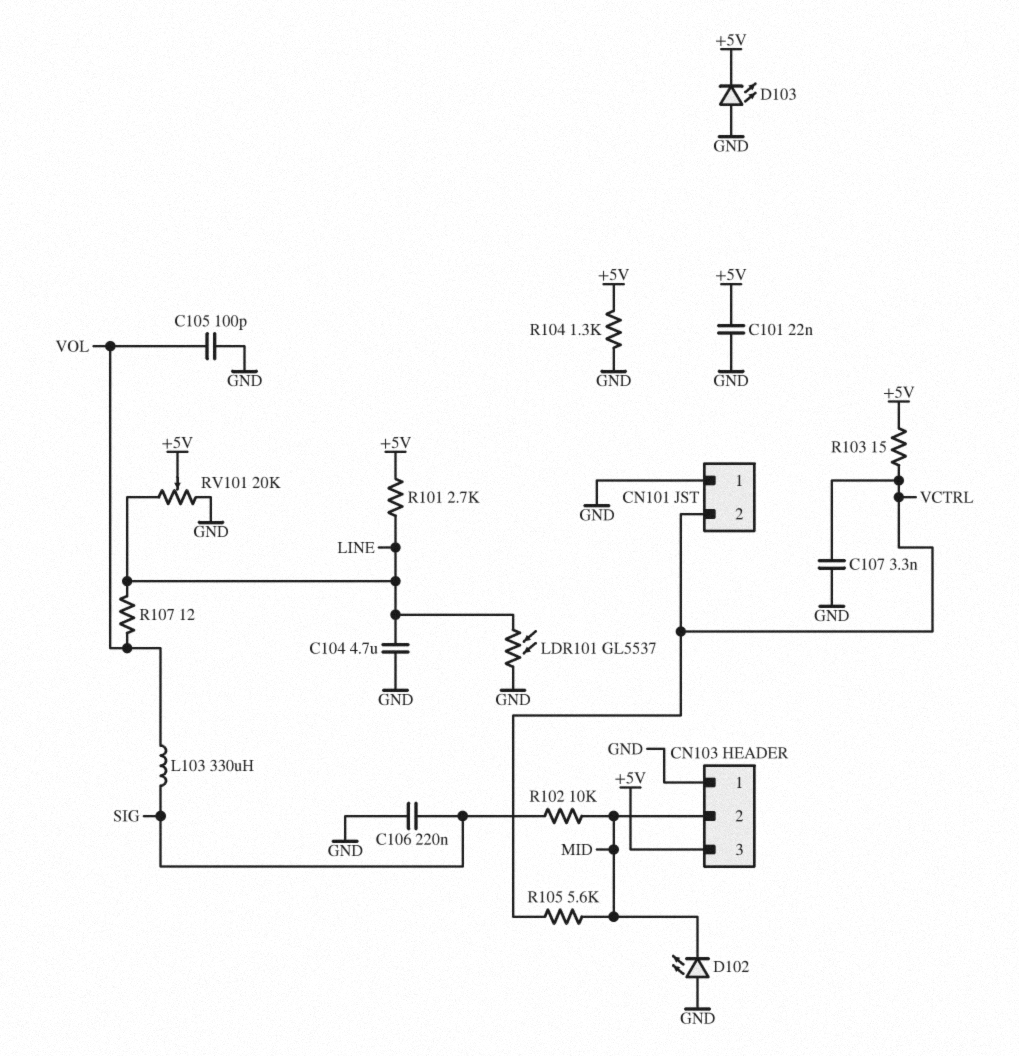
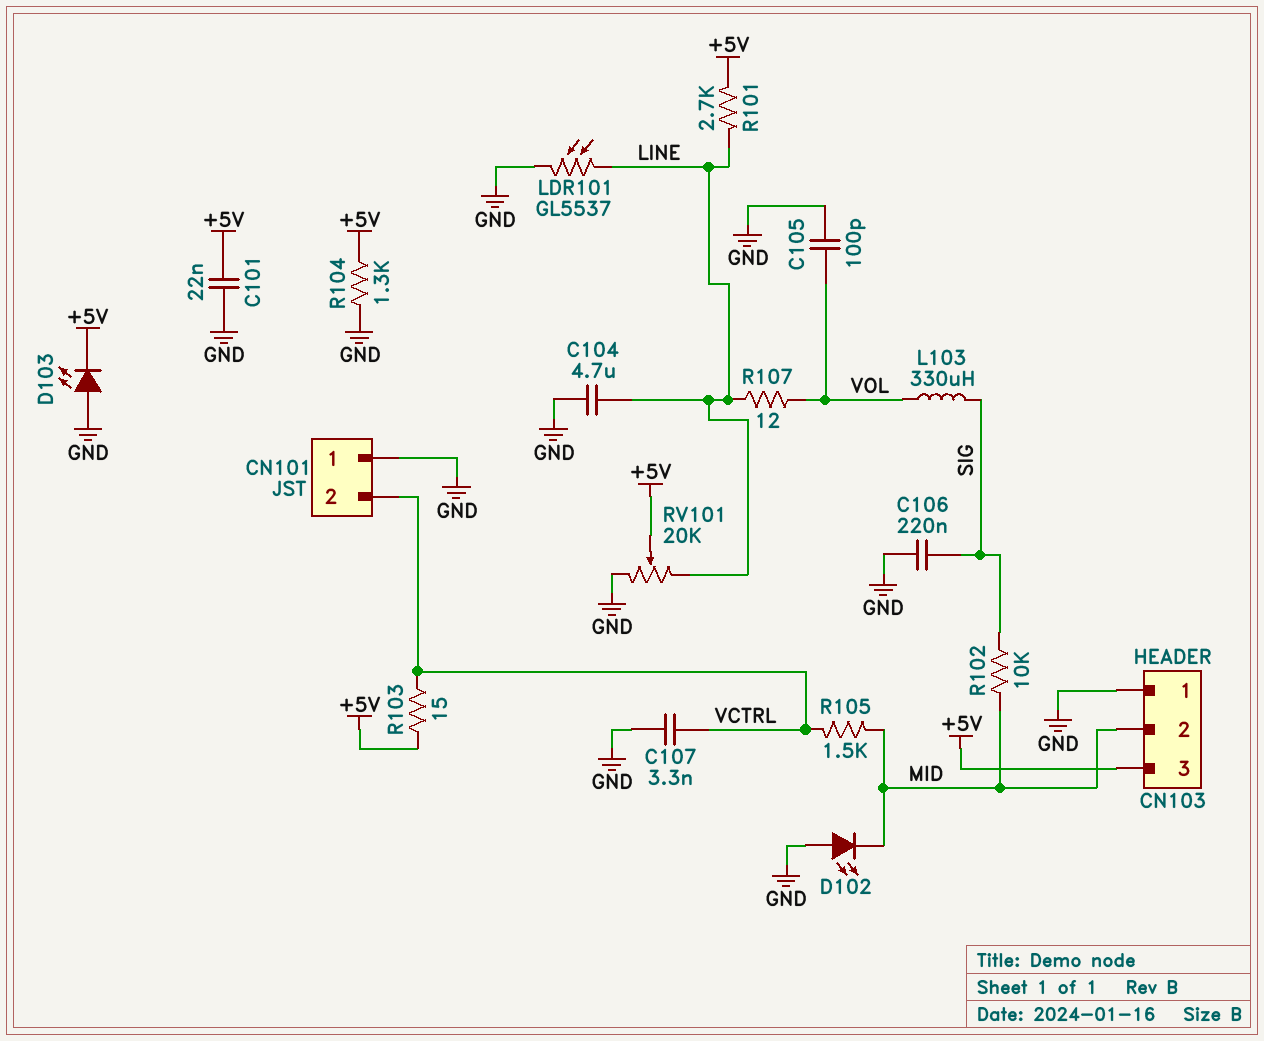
R105: 5.6k (MID, VCTRL) -> 1.5k (MID, VCTRL)

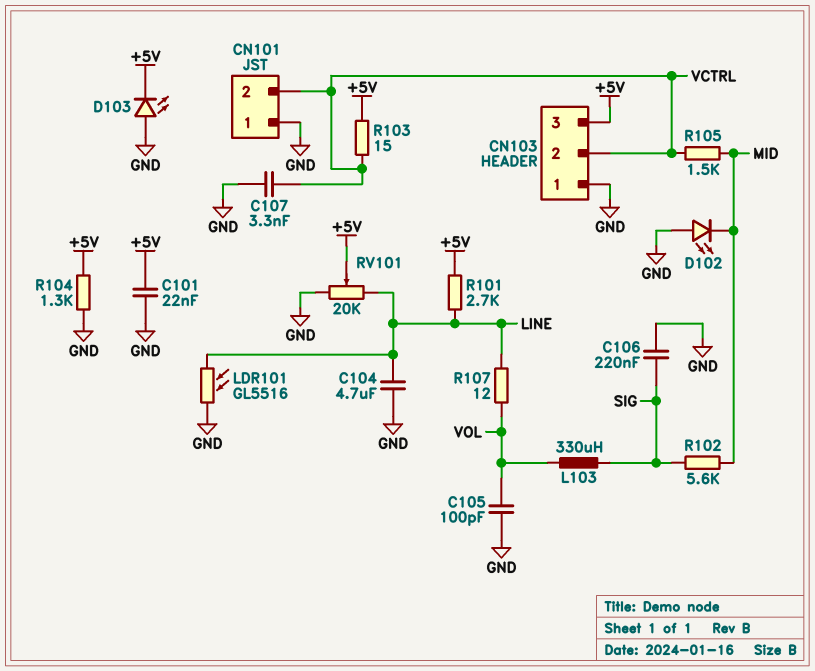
CN103 pin 2: MID -> VCTRL
LDR101: GL5537 (GND, LINE) -> GL5516 (GND, LINE)
R102: 10k (MID, SIG) -> 5.6k (MID, SIG)

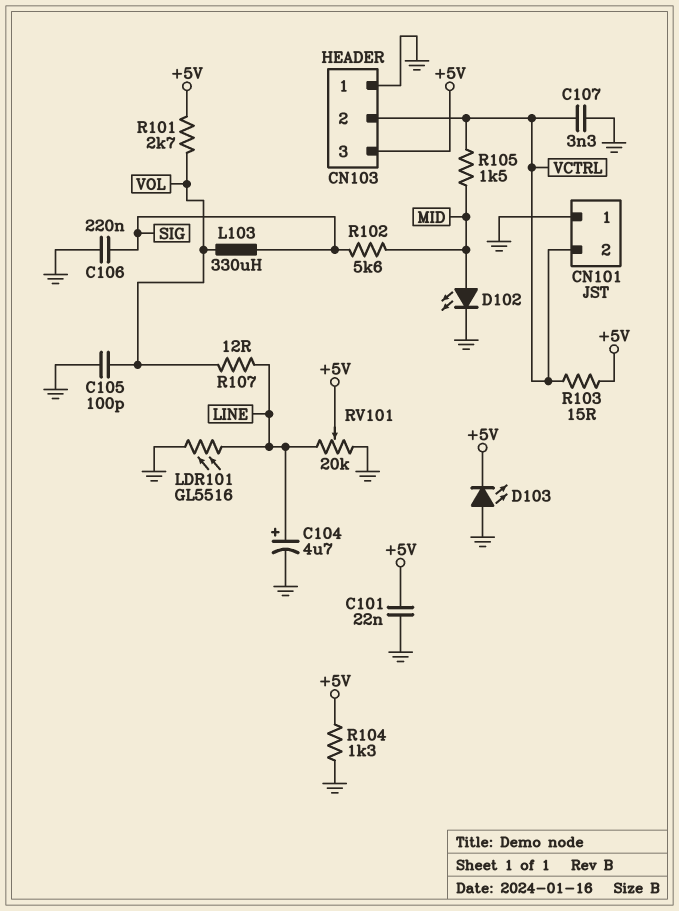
C104: 4.7uF (GND, LINE) -> 4.7uF (plus LINE, minus GND)
D102: LED (A GND, K MID) -> LED (A MID, K GND)
R101: 2.7k (+5V, LINE) -> 2.7k (+5V, VOL)

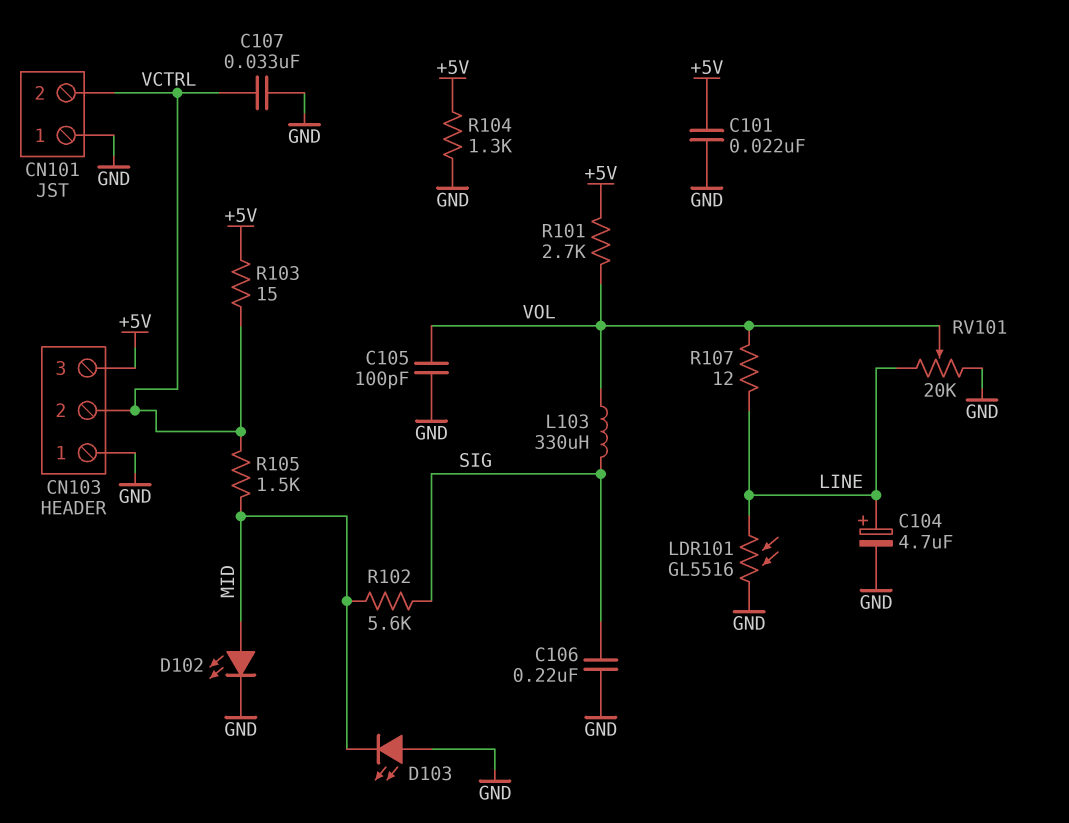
C107: 3.3nF (GND, VCTRL) -> 33nF (GND, VCTRL)
D103: LED (A GND, K +5V) -> LED (A GND, K MID)
RV101: 20k (GND, LINE, wiper +5V) -> 20k (GND, LINE, wiper VOL)

